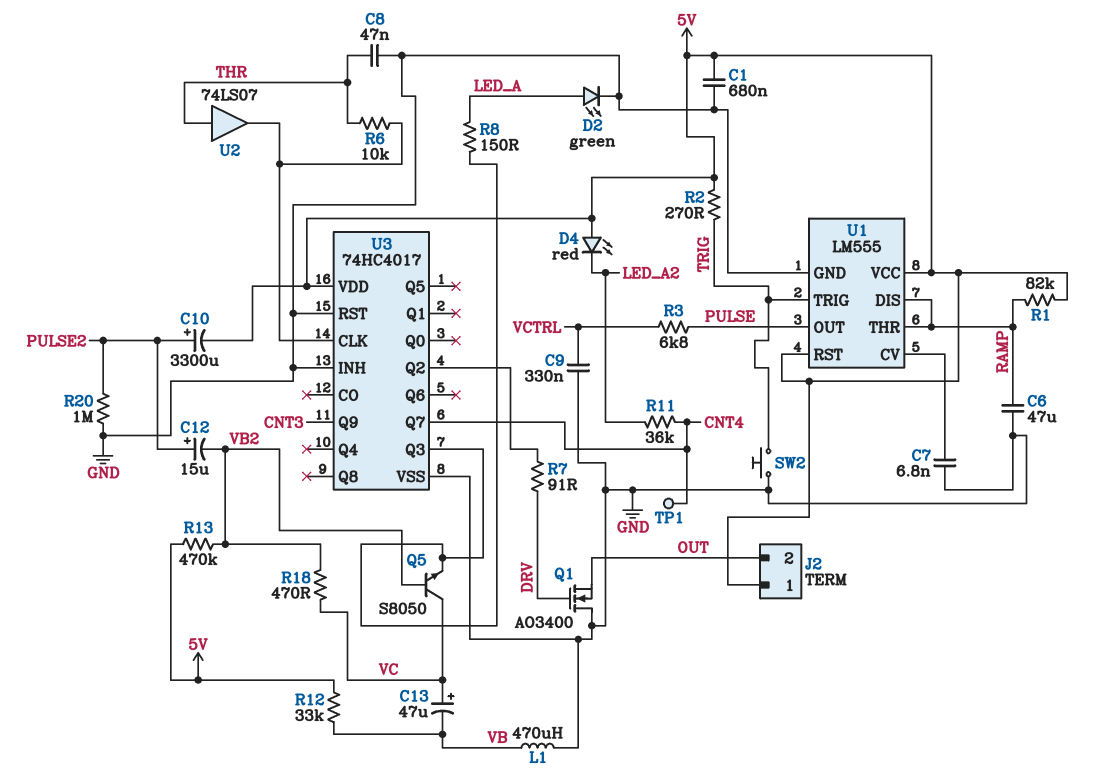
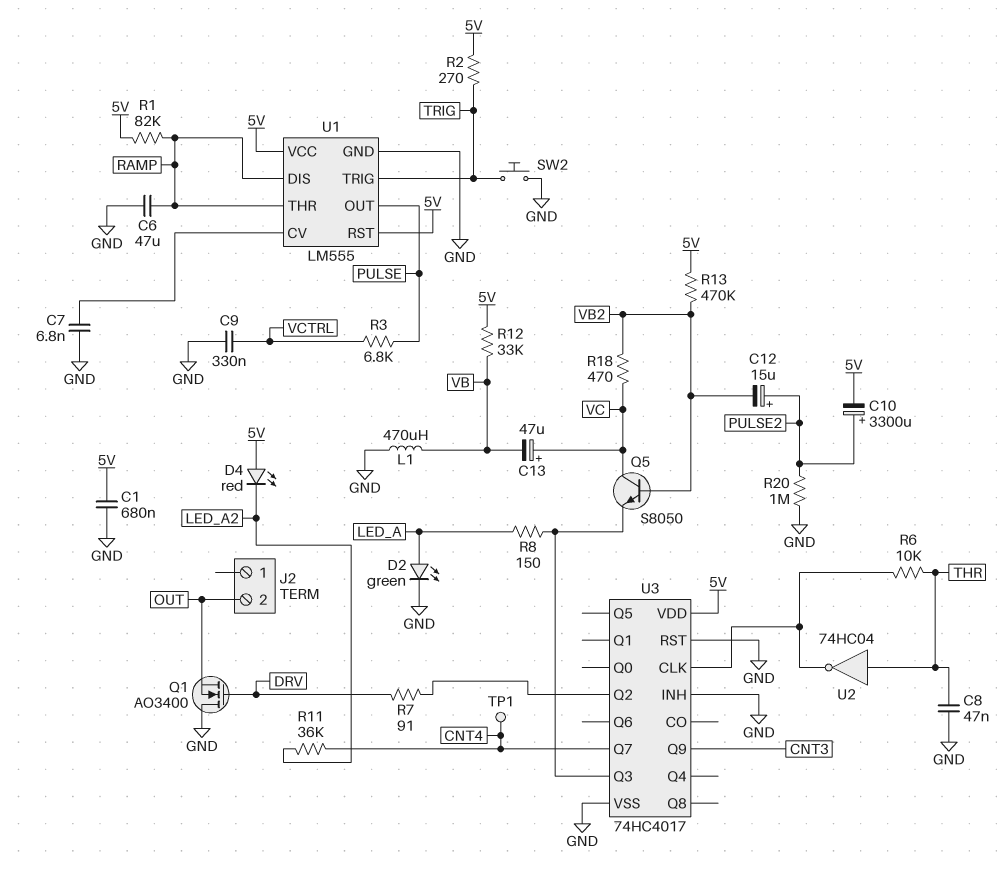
J2 pin 1: 5V -> none
U2: buffer 74LS07 (in THR, out U3/CLK) -> NOT 74HC04 (in THR, out U3/CLK)

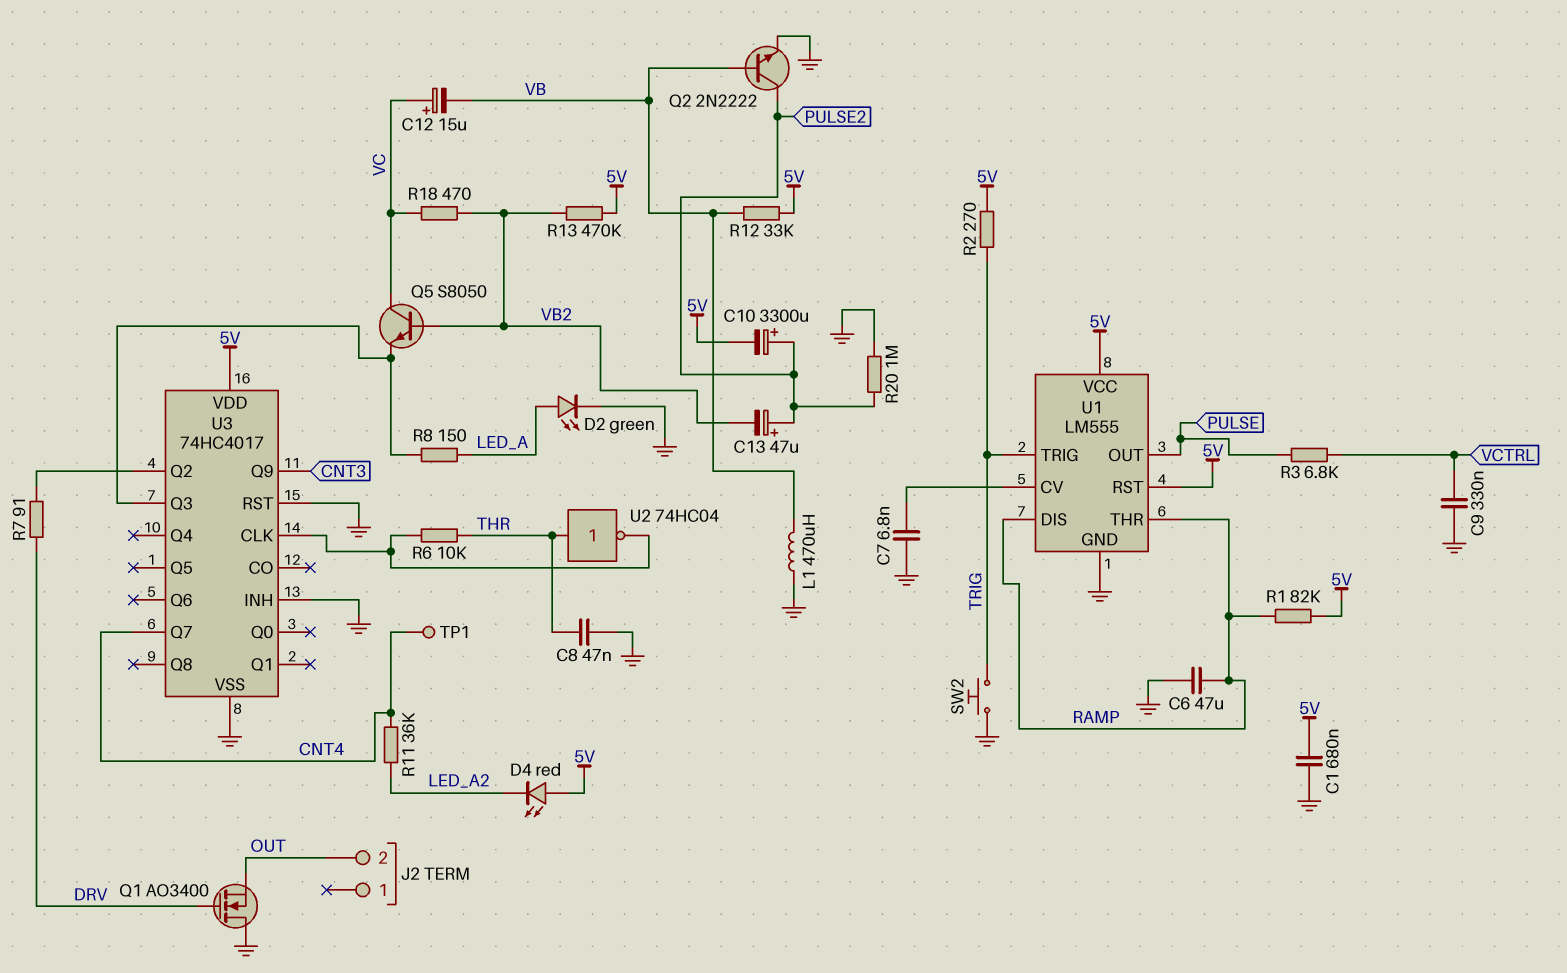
C12: 15uF (plus PULSE2, minus VB2) -> 15uF (plus VC, minus VB)
C13: 47uF (plus VC, minus VB) -> 47uF (plus PULSE2, minus VB2)
Q2: none -> NPN 2N2222 (B VB, C PULSE2, E GND)

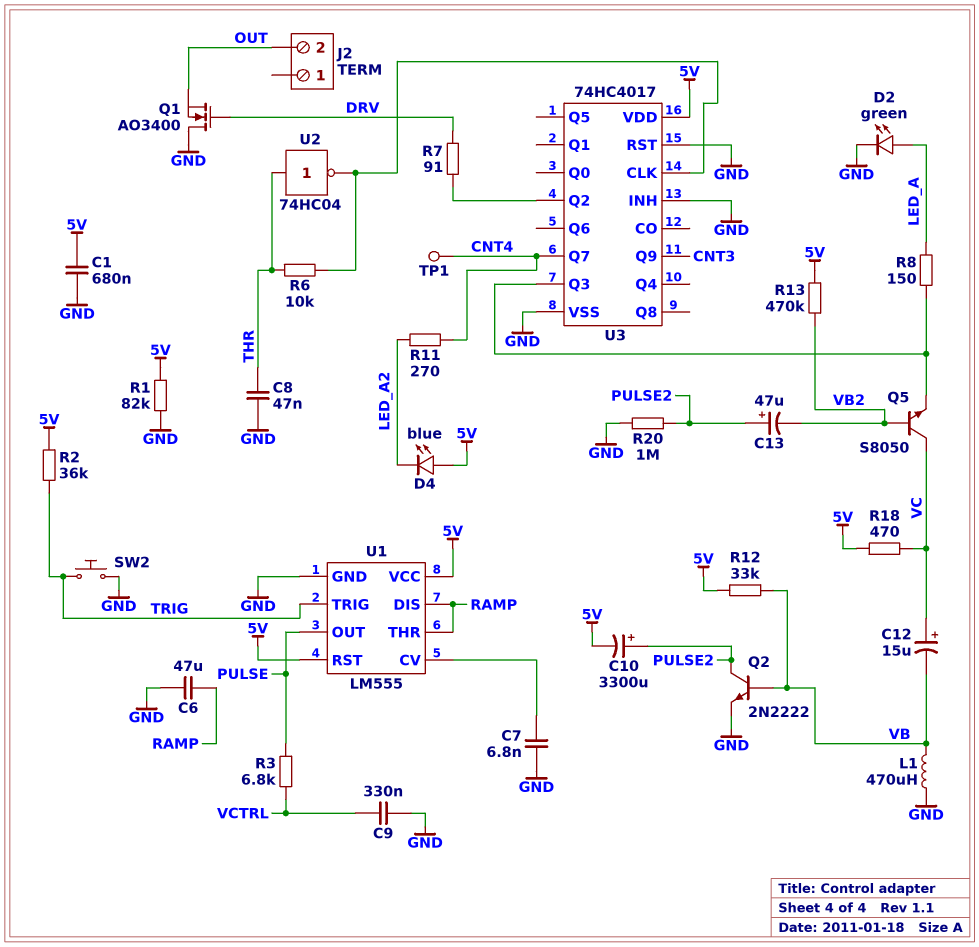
D4: LED red (A 5V, K LED_A2) -> LED blue (A 5V, K LED_A2)
R1: 82k (5V, RAMP) -> 82k (5V, GND)
R2: 270 (5V, TRIG) -> 36k (5V, TRIG)
R11: 36k (CNT4, LED_A2) -> 270 (CNT4, LED_A2)
R18: 470 (VB2, VC) -> 470 (5V, VC)

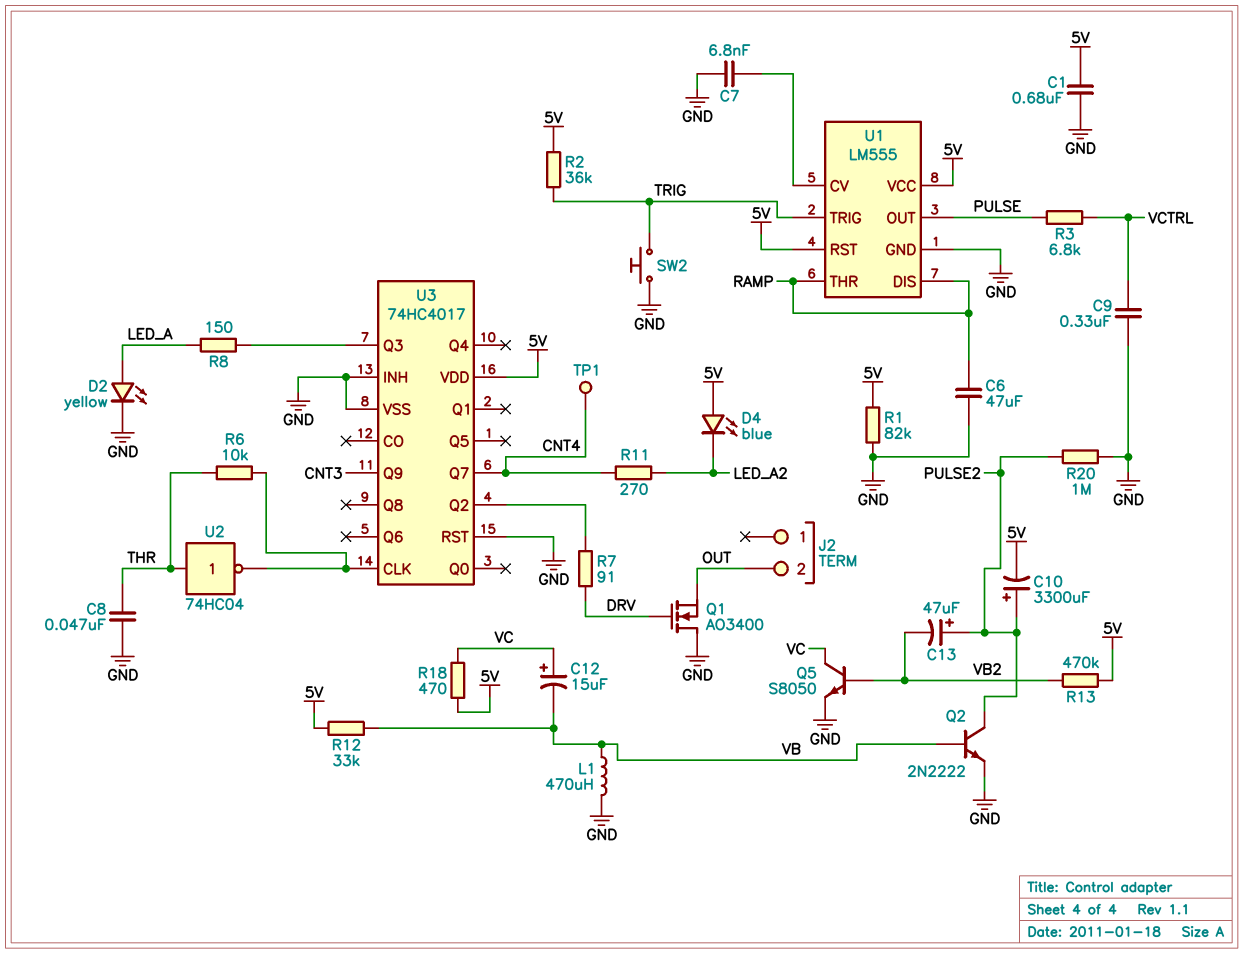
D2: LED green (A LED_A, K GND) -> LED yellow (A LED_A, K GND)
Q5: NPN S8050 (B VB2, C VC, E U3/Q3) -> NPN S8050 (B VB2, C VC, E GND)

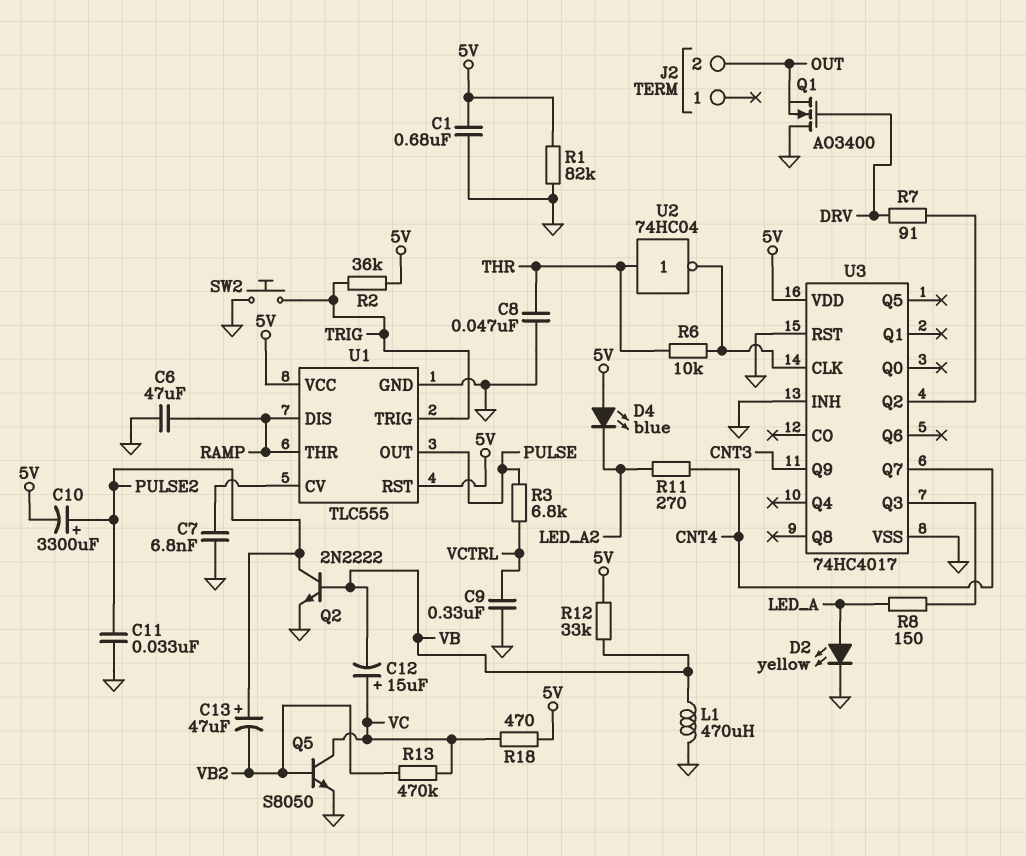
C11: none -> 33nF (GND, PULSE2)
R13: 470k (5V, VB2) -> 470k (VB2, VC)
R20: 1M (GND, PULSE2) -> none
TP1: test point (CNT4) -> none
U1: LM555 -> TLC555

